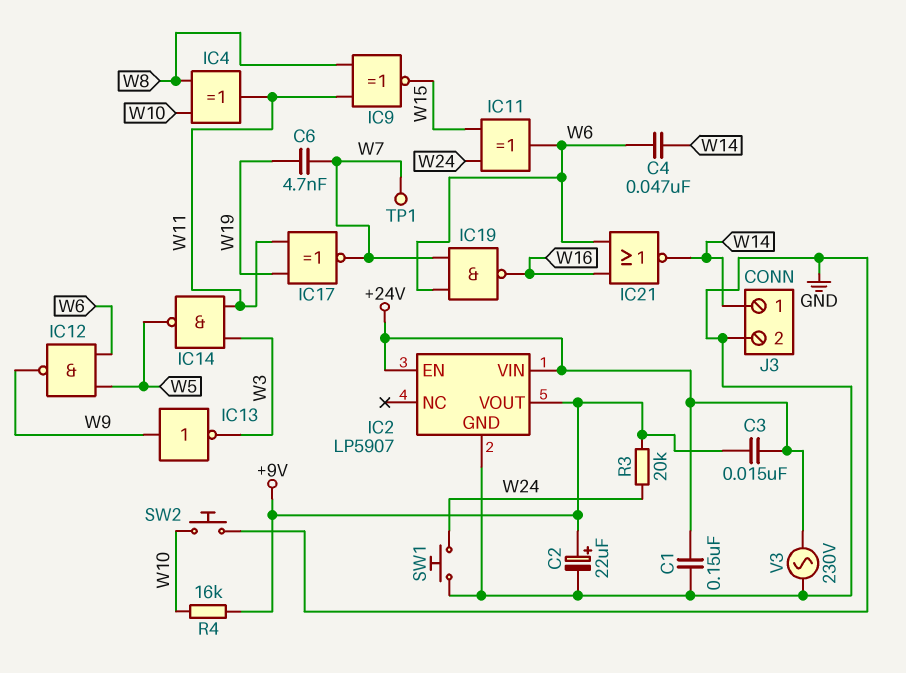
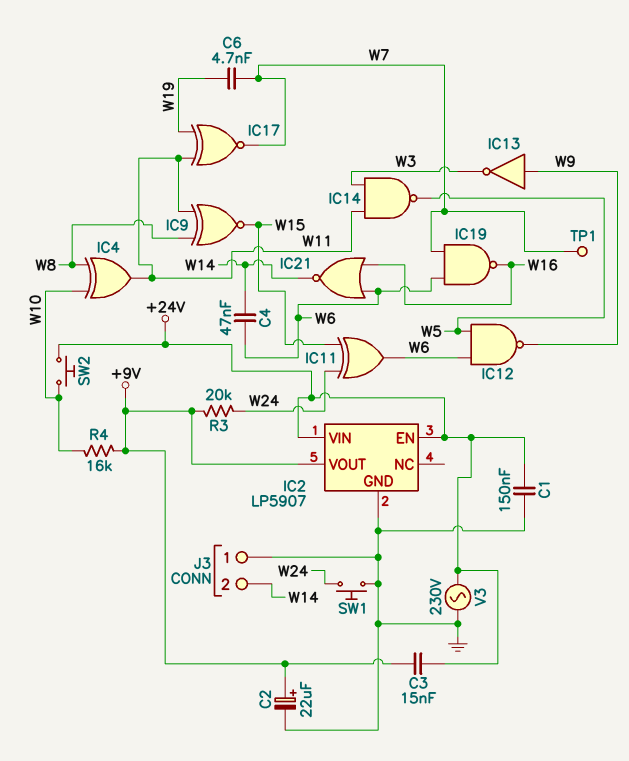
J3 pin 1: W14 -> GND
J3 pin 2: GND -> W14
SW2: button (GND, W10) -> button (+24V, W10)

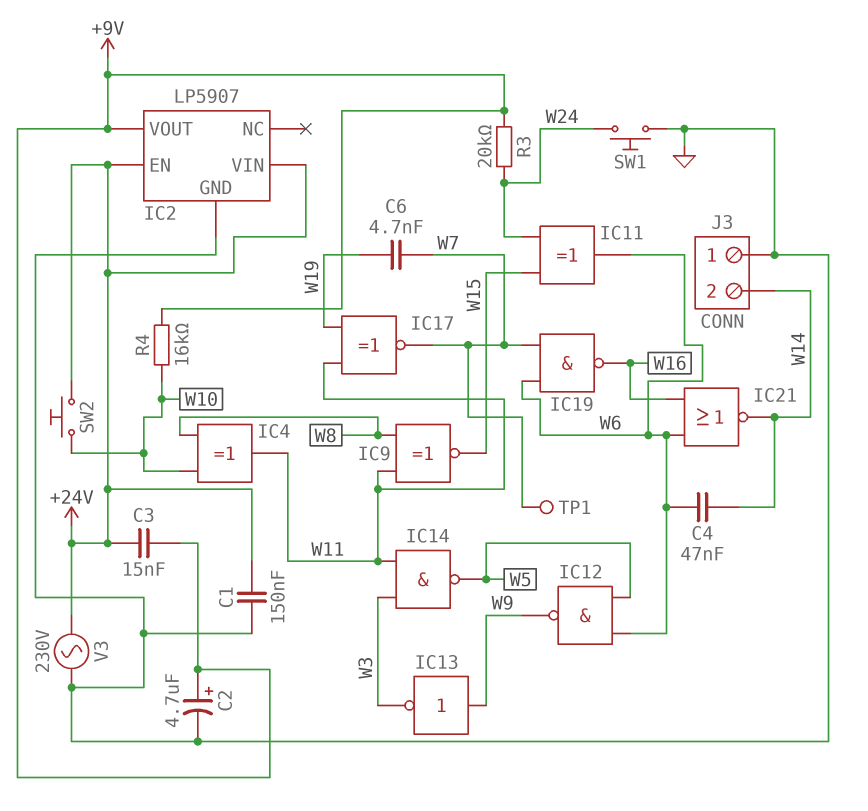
C2: 22uF (plus +9V, minus GND) -> 4.7uF (plus +9V, minus GND)

